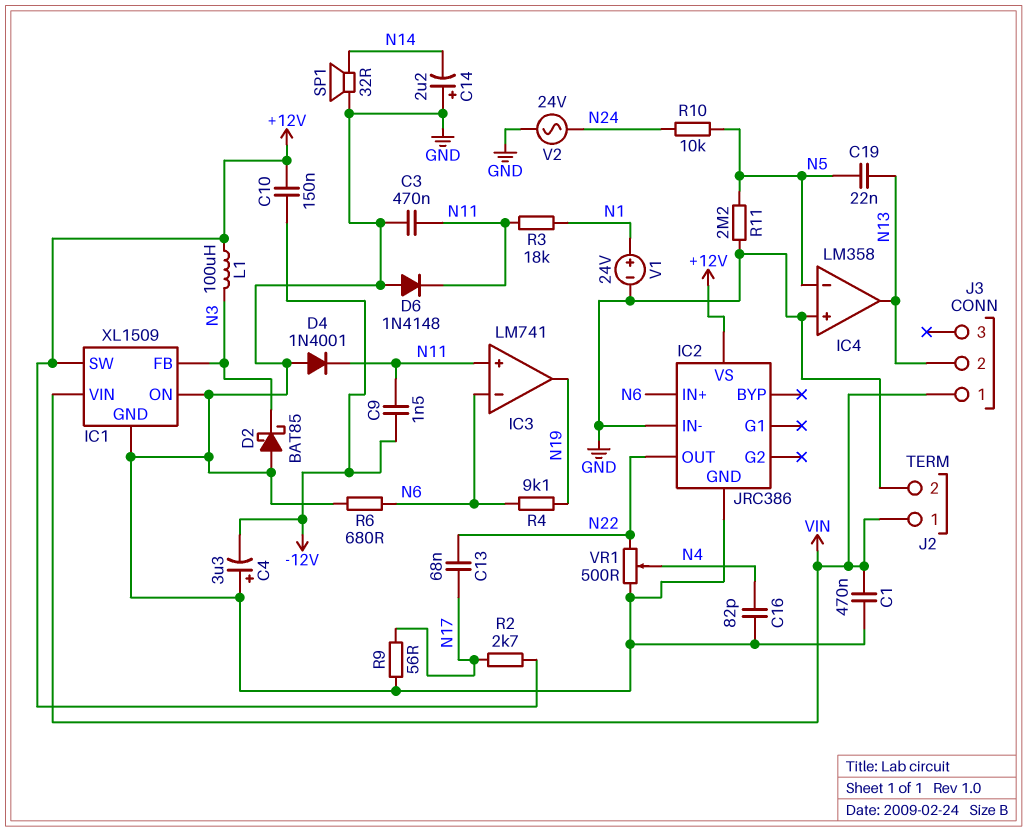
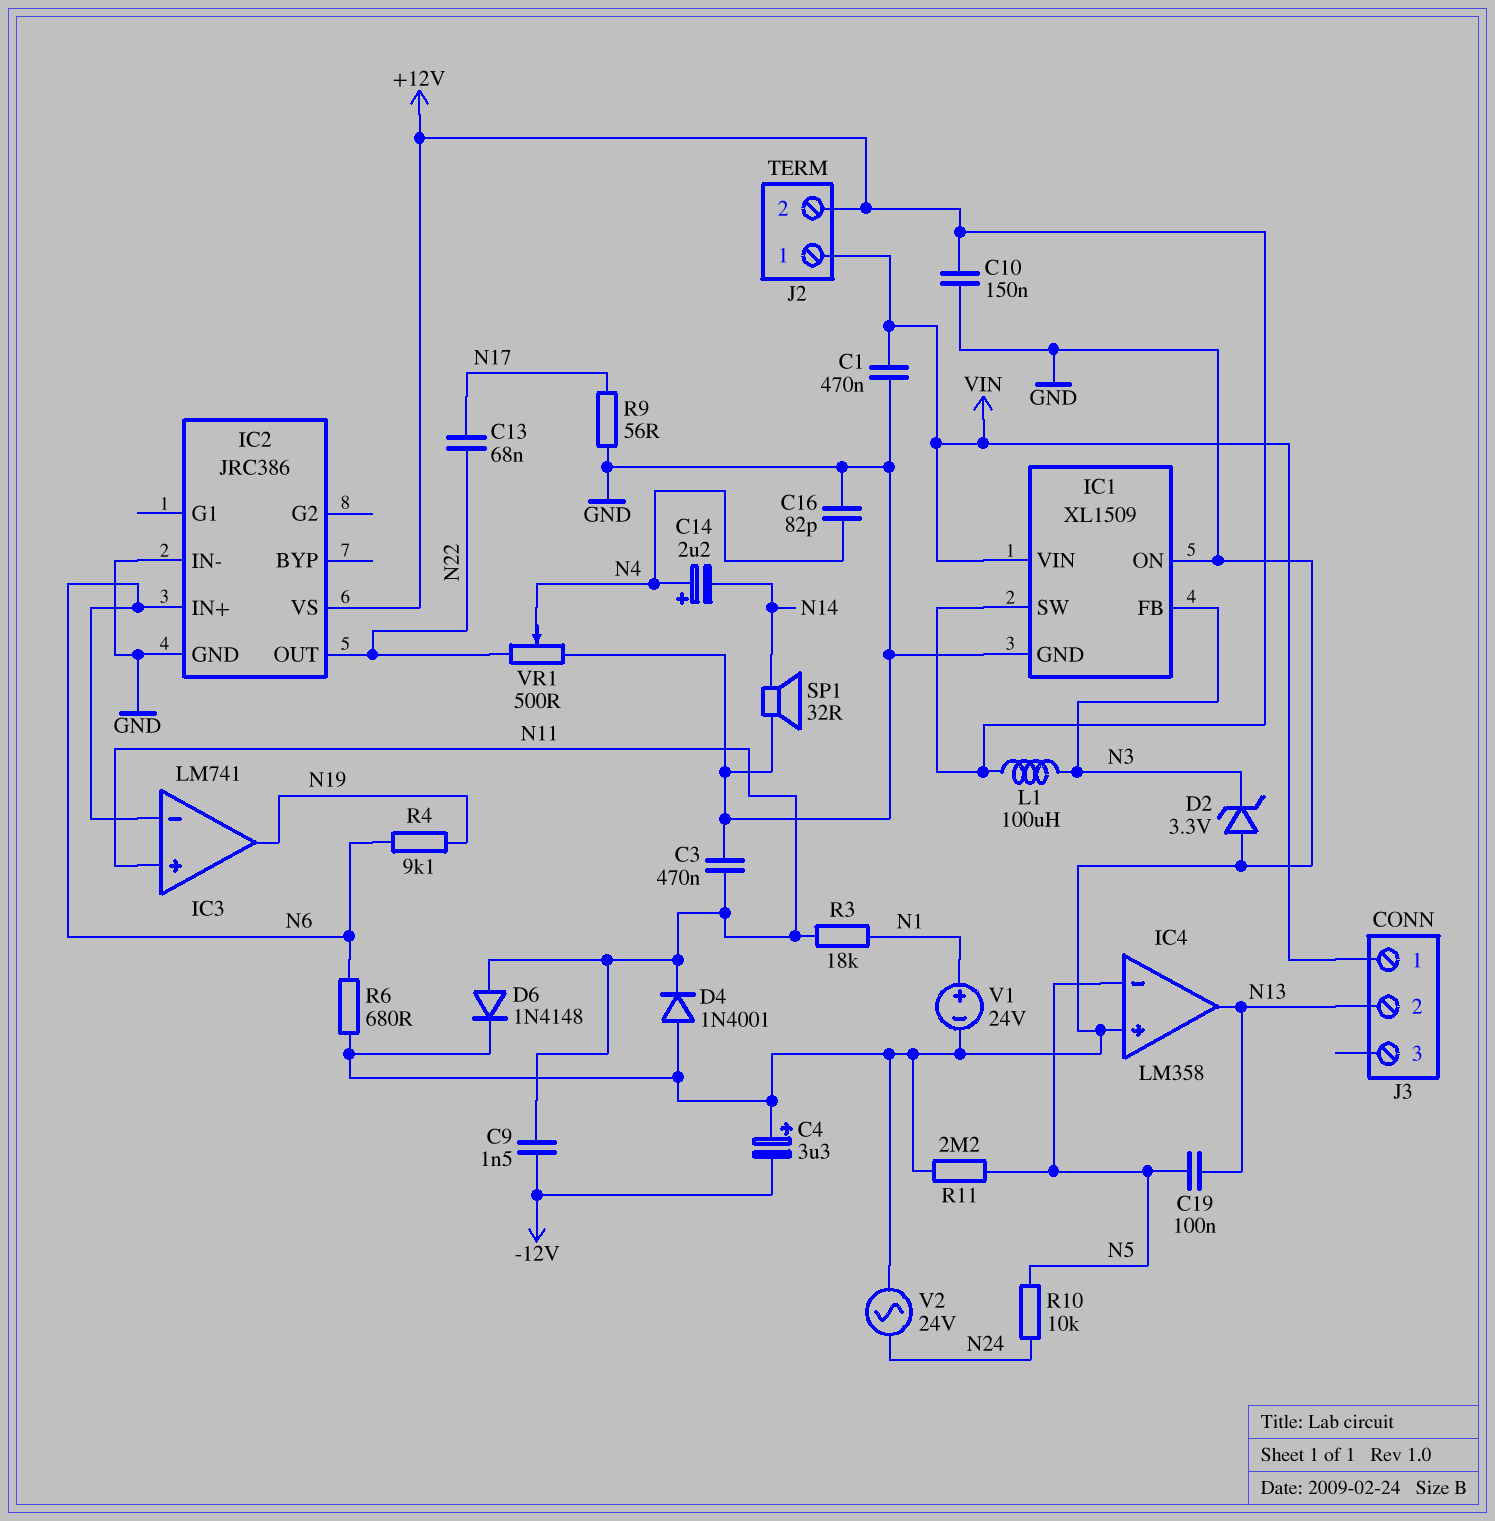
C10: 150nF (+12V, -12V) -> 150nF (+12V, GND)
C14: 2.2uF (plus GND, minus N14) -> 2.2uF (plus N4, minus N14)
C19: 22nF (N5, N13) -> 100nF (N5, N13)
D2: schottky BAT85 (A GND, K N3) -> zener 3.3V (A GND, K N3)
D6: diode 1N4148 (A GND, K N11) -> diode 1N4148 (A N11, K GND)
J2 pin 2: GND -> +12V
R2: 2.7k (+12V, N17) -> none

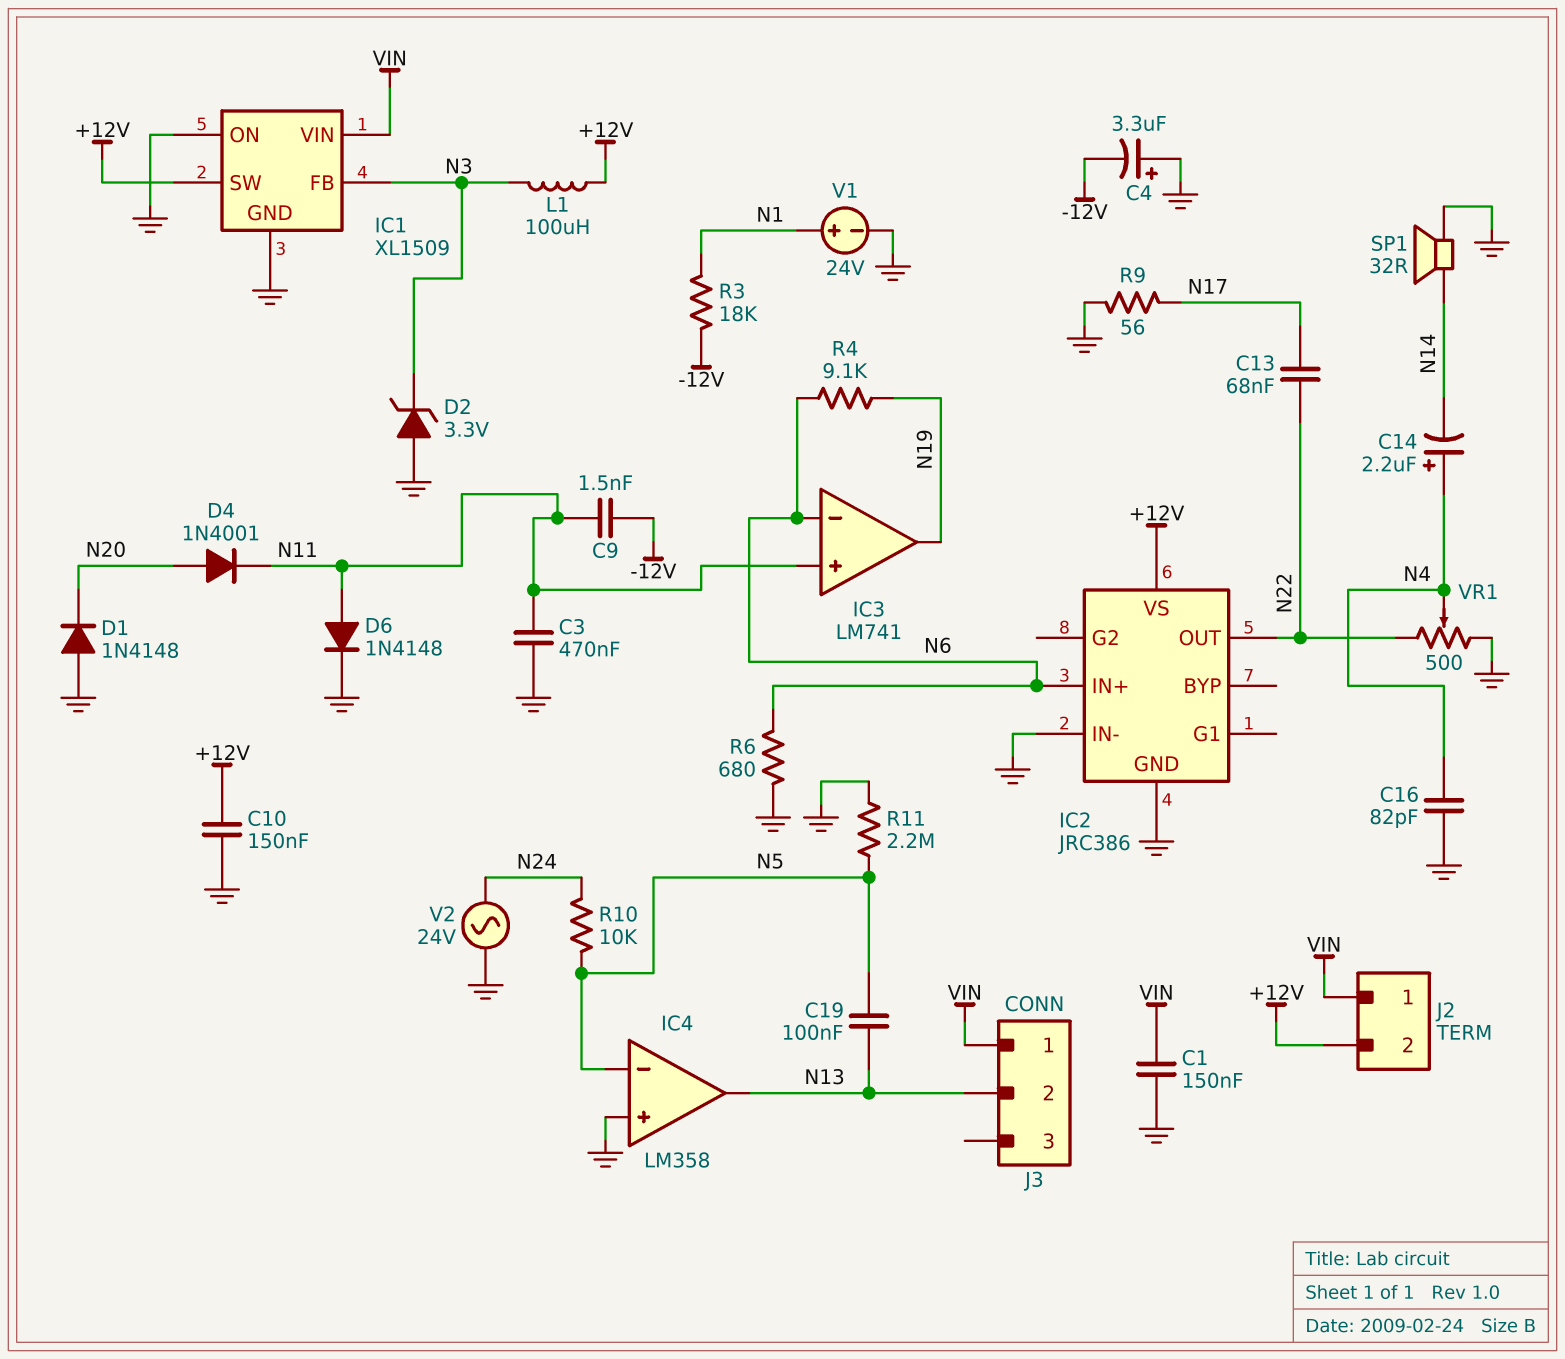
C1: 470nF (GND, VIN) -> 150nF (GND, VIN)
D1: none -> diode 1N4148 (A GND, K N20)
D4: diode 1N4001 (A GND, K N11) -> diode 1N4001 (A N20, K N11)
R3: 18k (N1, N11) -> 18k (-12V, N1)

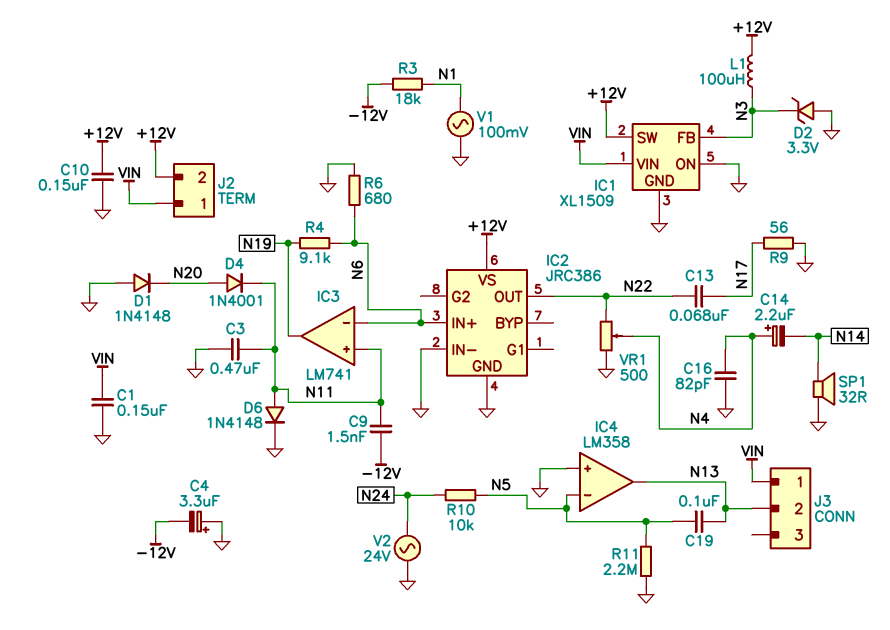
V1: 24V (plus N1, minus GND) -> AC 100mV (GND, N1)

